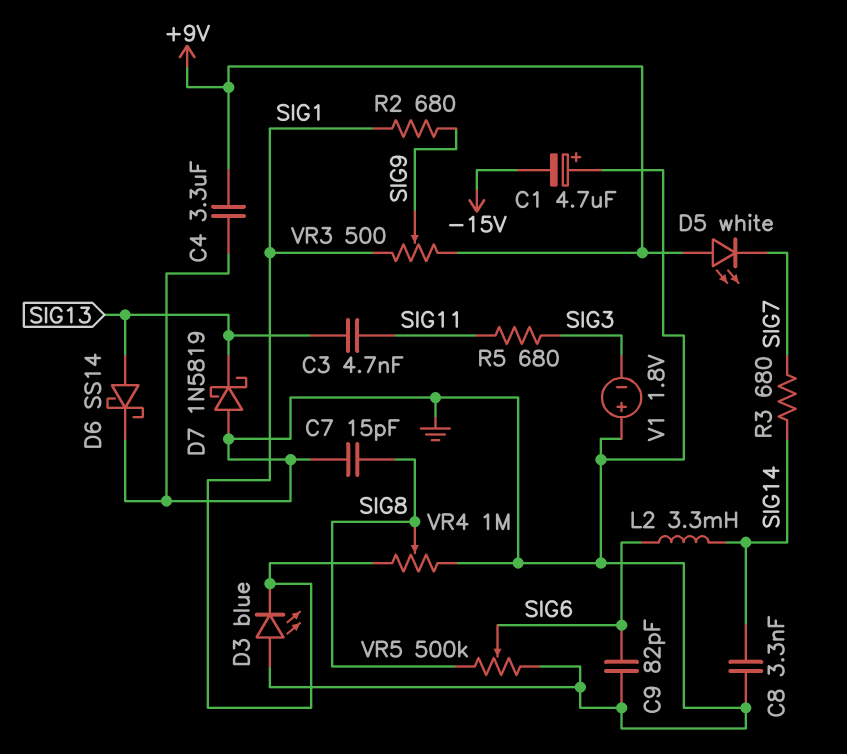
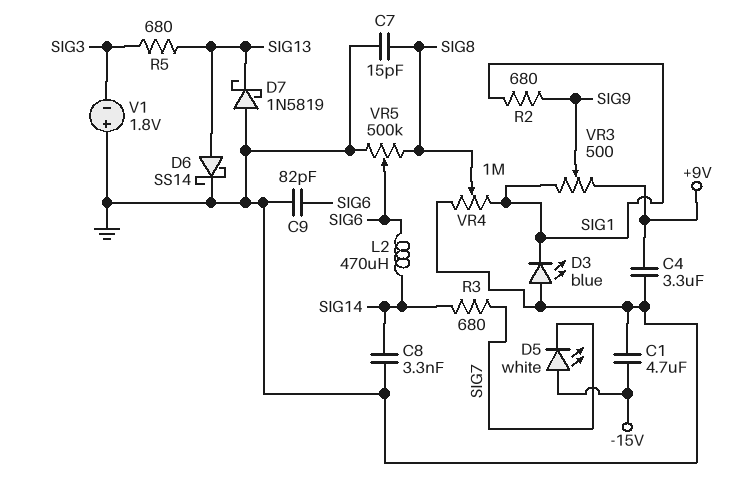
C1: 4.7uF (plus GND, minus -15V) -> 4.7uF (-15V, GND)
C3: 4.7nF (SIG11, SIG13) -> none
D5: LED white (A +9V, K SIG7) -> LED white (A -15V, K SIG7)
L2: 3.3mH (SIG6, SIG14) -> 470uH (SIG6, SIG14)
R5: 680 (SIG3, SIG11) -> 680 (SIG3, SIG13)

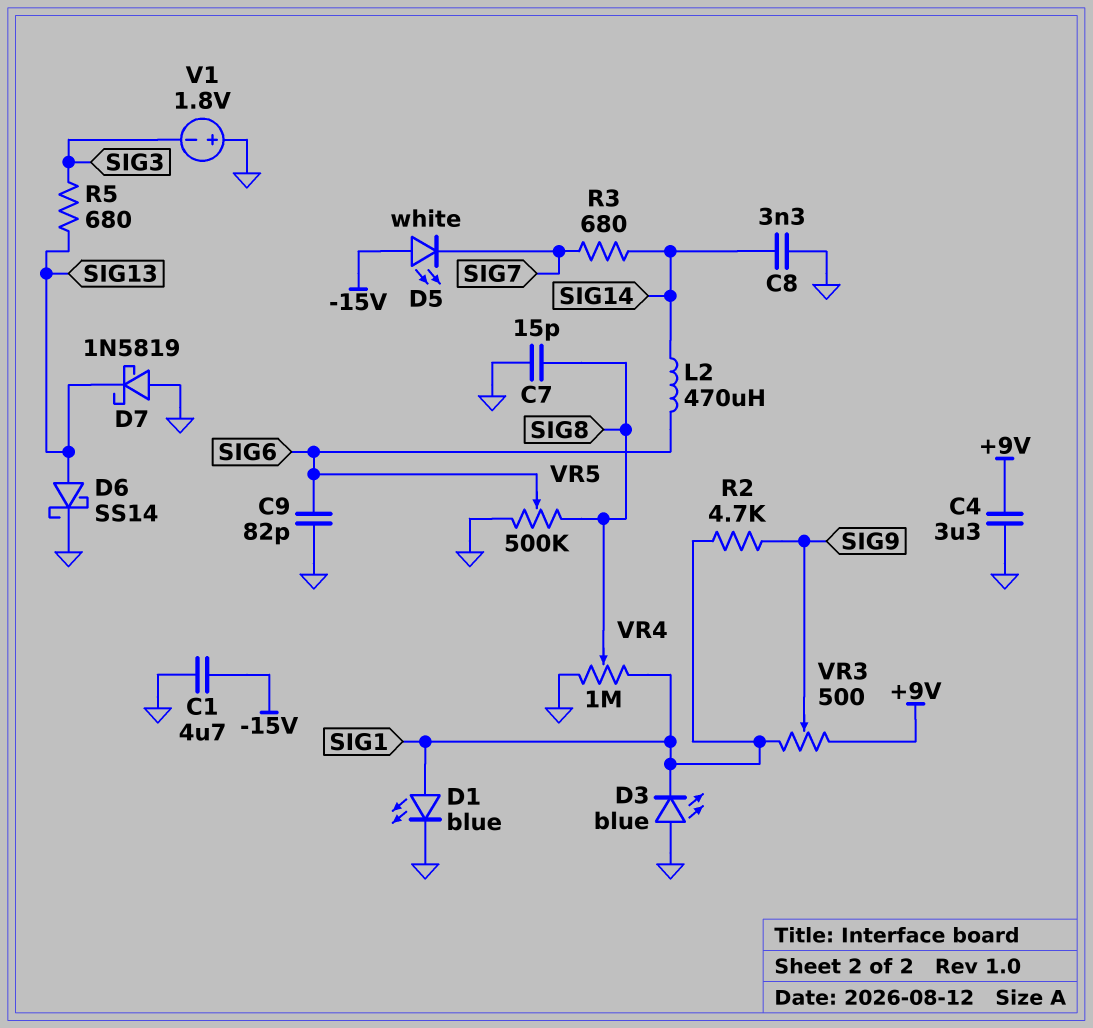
D1: none -> LED blue (A SIG1, K GND)
R2: 680 (SIG1, SIG9) -> 4.7k (SIG1, SIG9)

